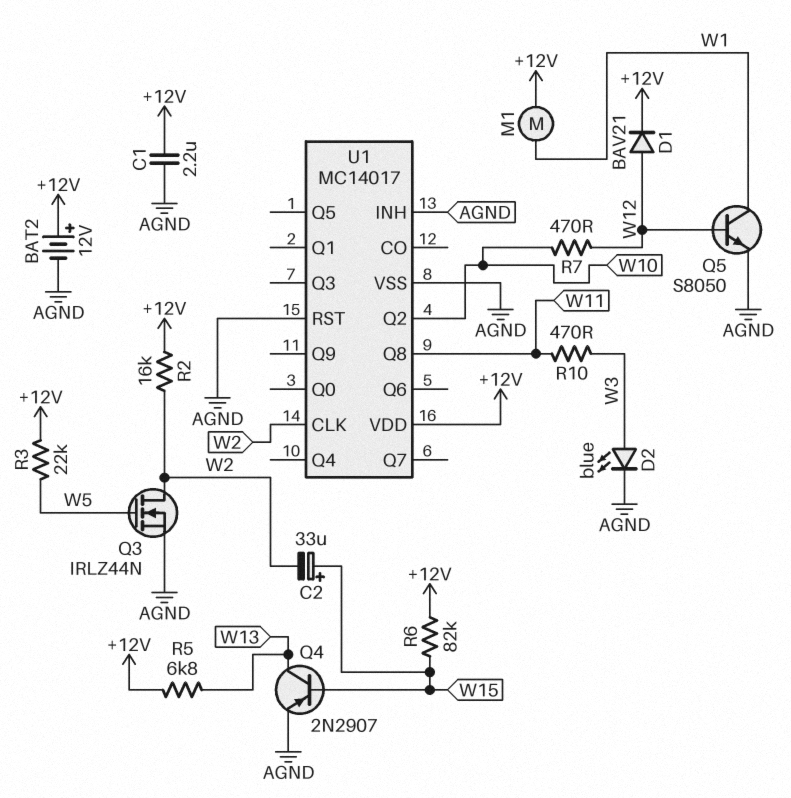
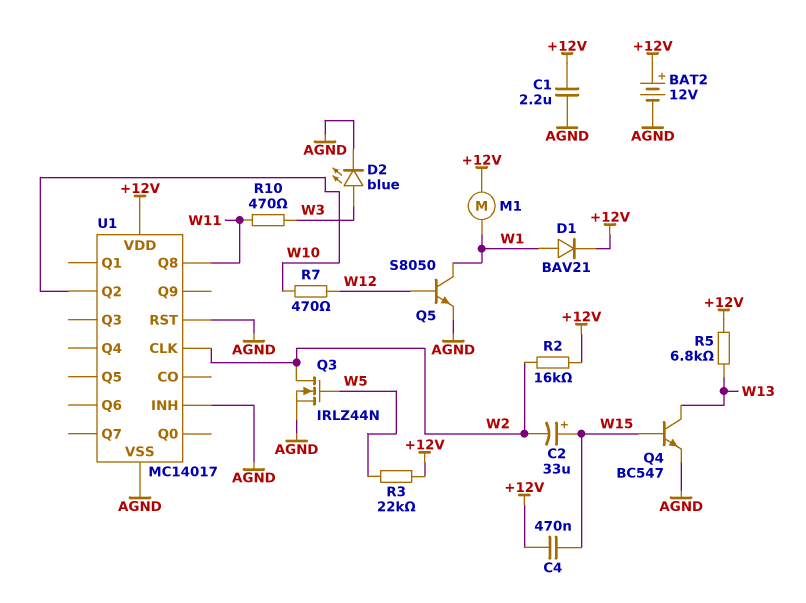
C4: none -> 470nF (+12V, W15)
D1: diode BAV21 (A W12, K +12V) -> diode BAV21 (A W1, K +12V)
Q4: PNP 2N2907 (B W15, C W13, E AGND) -> NPN BC547 (B W15, C W13, E AGND)
R6: 82k (+12V, W15) -> none

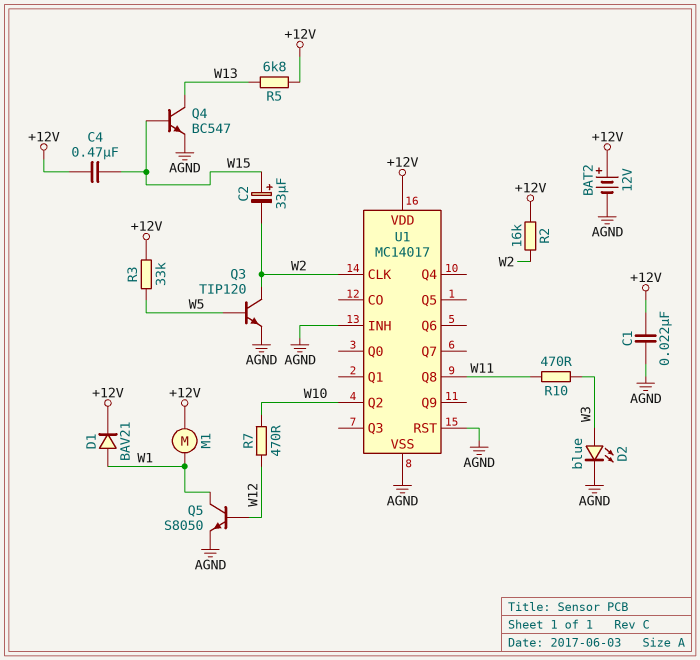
C1: 2.2uF (+12V, AGND) -> 22nF (+12V, AGND)
Q3: NMOS IRLZ44N (G W5, D W2, S AGND) -> NPN TIP120 (B W5, C W2, E AGND)
R3: 22k (+12V, W5) -> 33k (+12V, W5)

